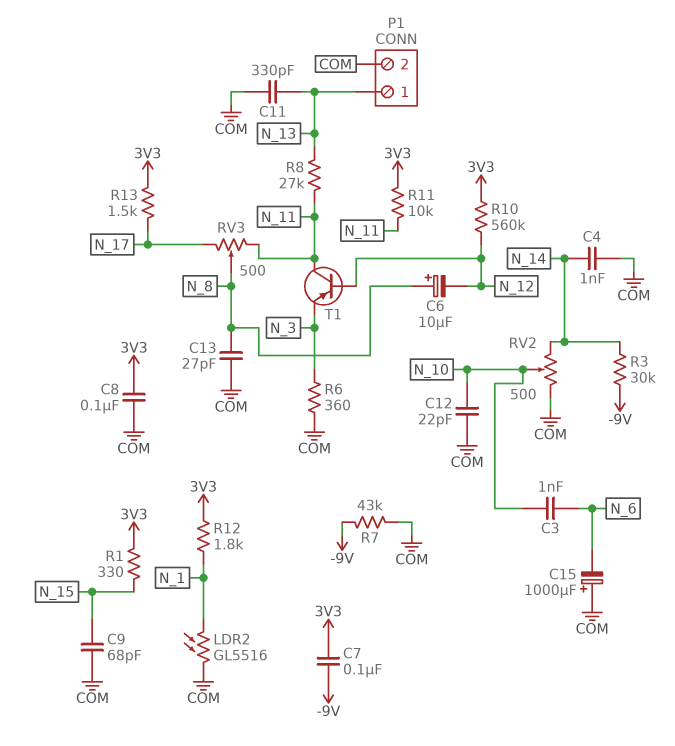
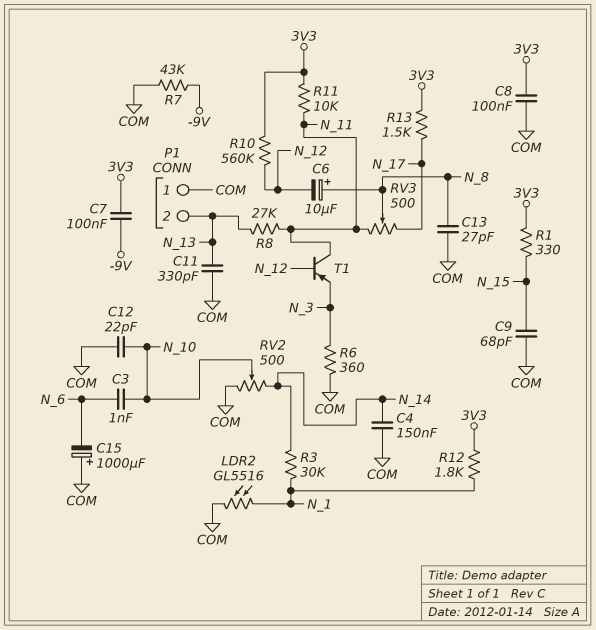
C4: 1nF (COM, N_14) -> 150nF (COM, N_14)
P1 pin 1: N_13 -> COM
P1 pin 2: COM -> N_13
R3: 30k (-9V, N_14) -> 30k (N_1, N_14)

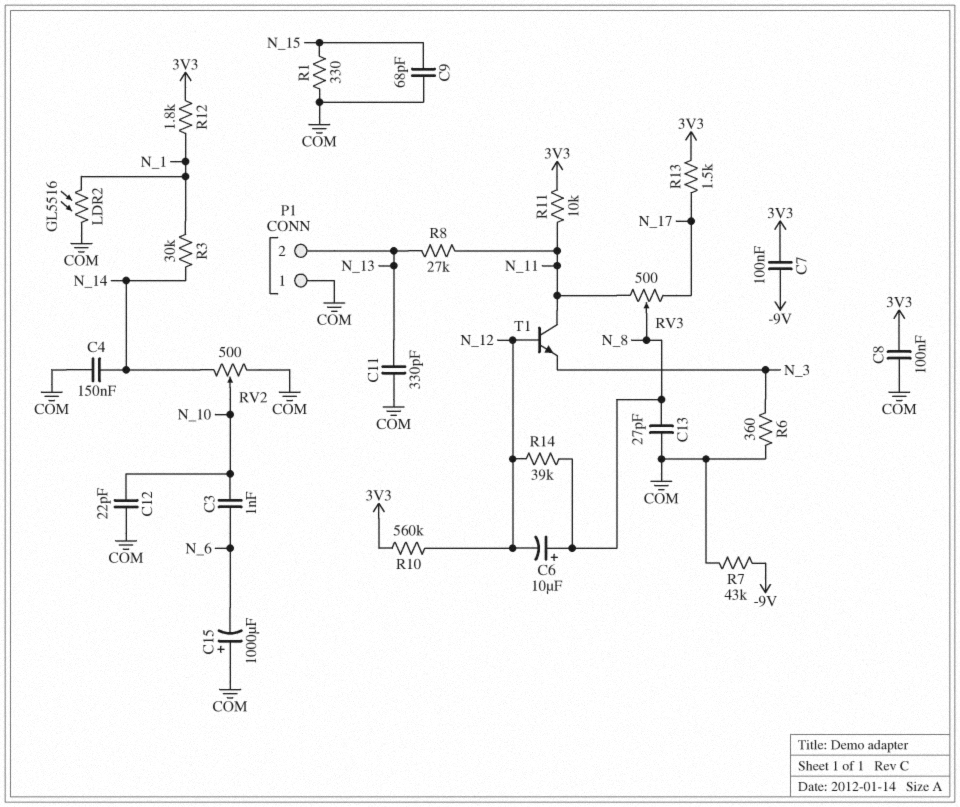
R1: 330 (3V3, N_15) -> 330 (COM, N_15)
R14: none -> 39k (N_8, N_12)
T1: PNP (B N_12, C N_11, E N_3) -> NPN (B N_12, C N_11, E N_3)

